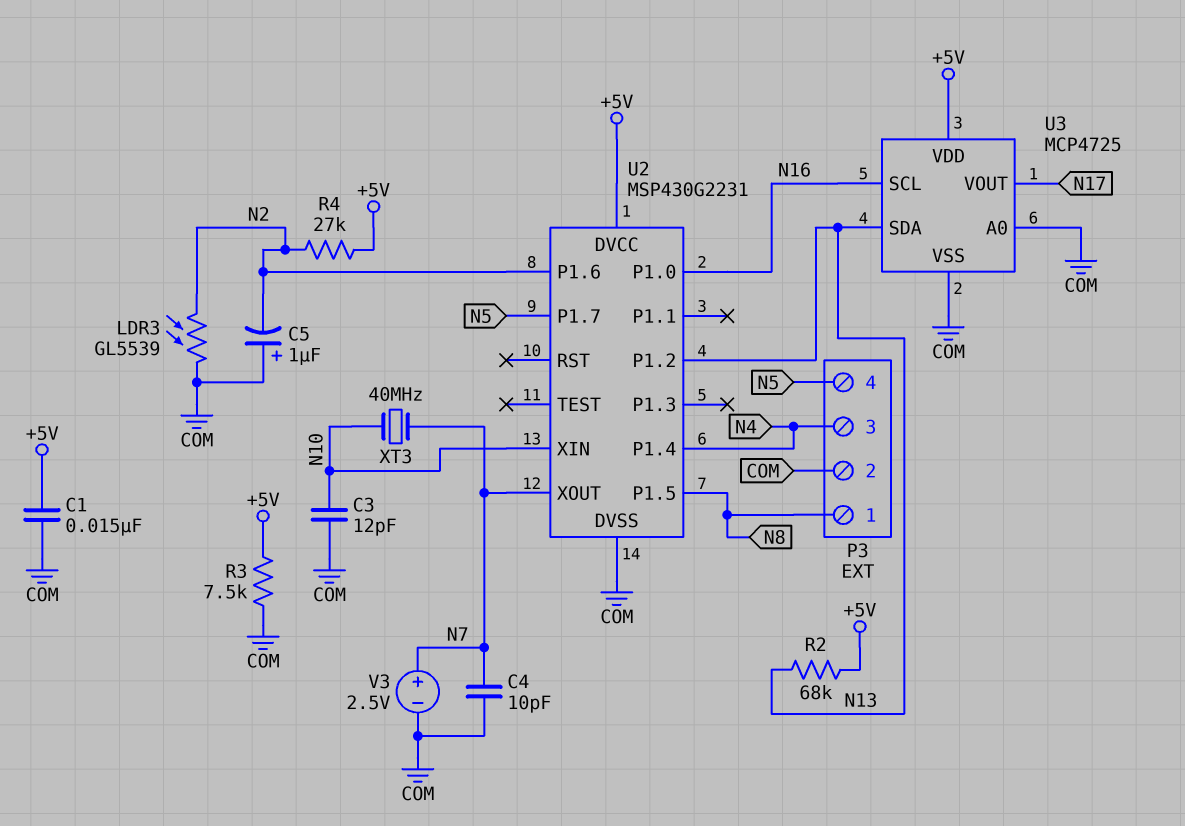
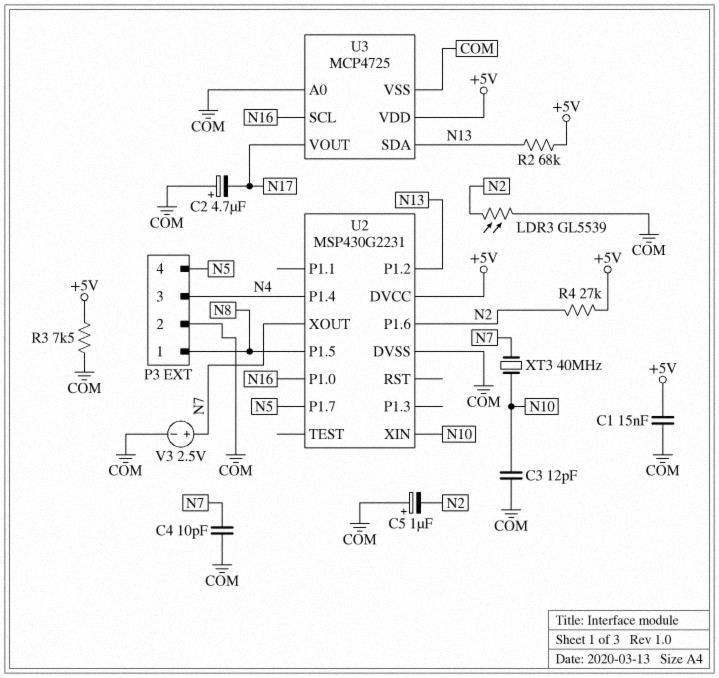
C2: none -> 4.7uF (plus COM, minus N17)

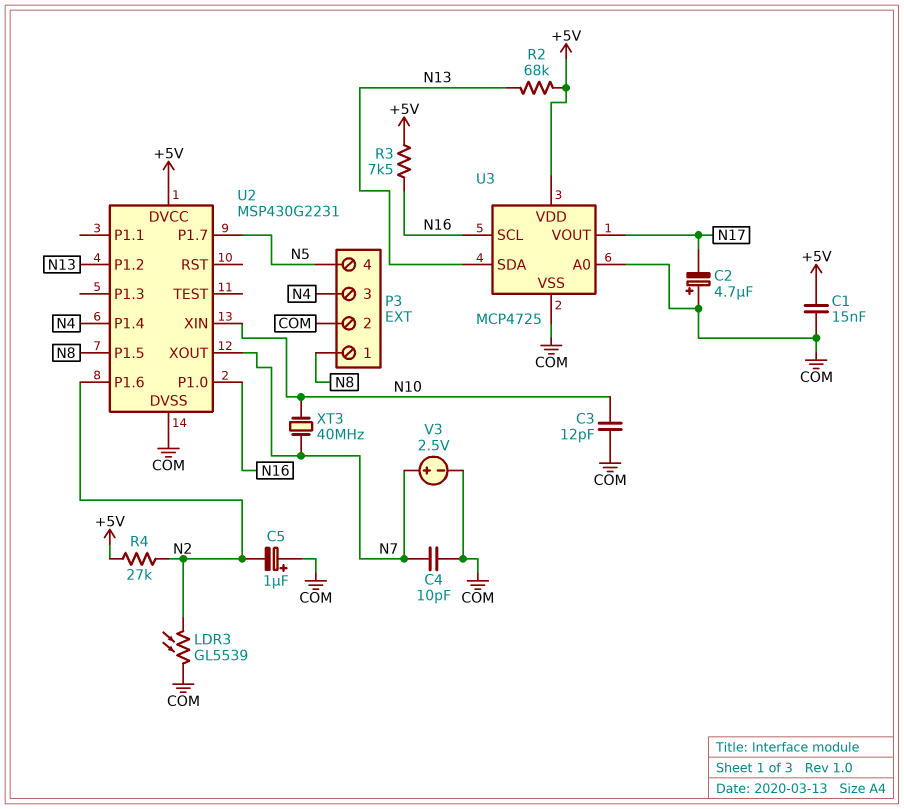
R3: 7.5k (+5V, COM) -> 7.5k (+5V, N16)

